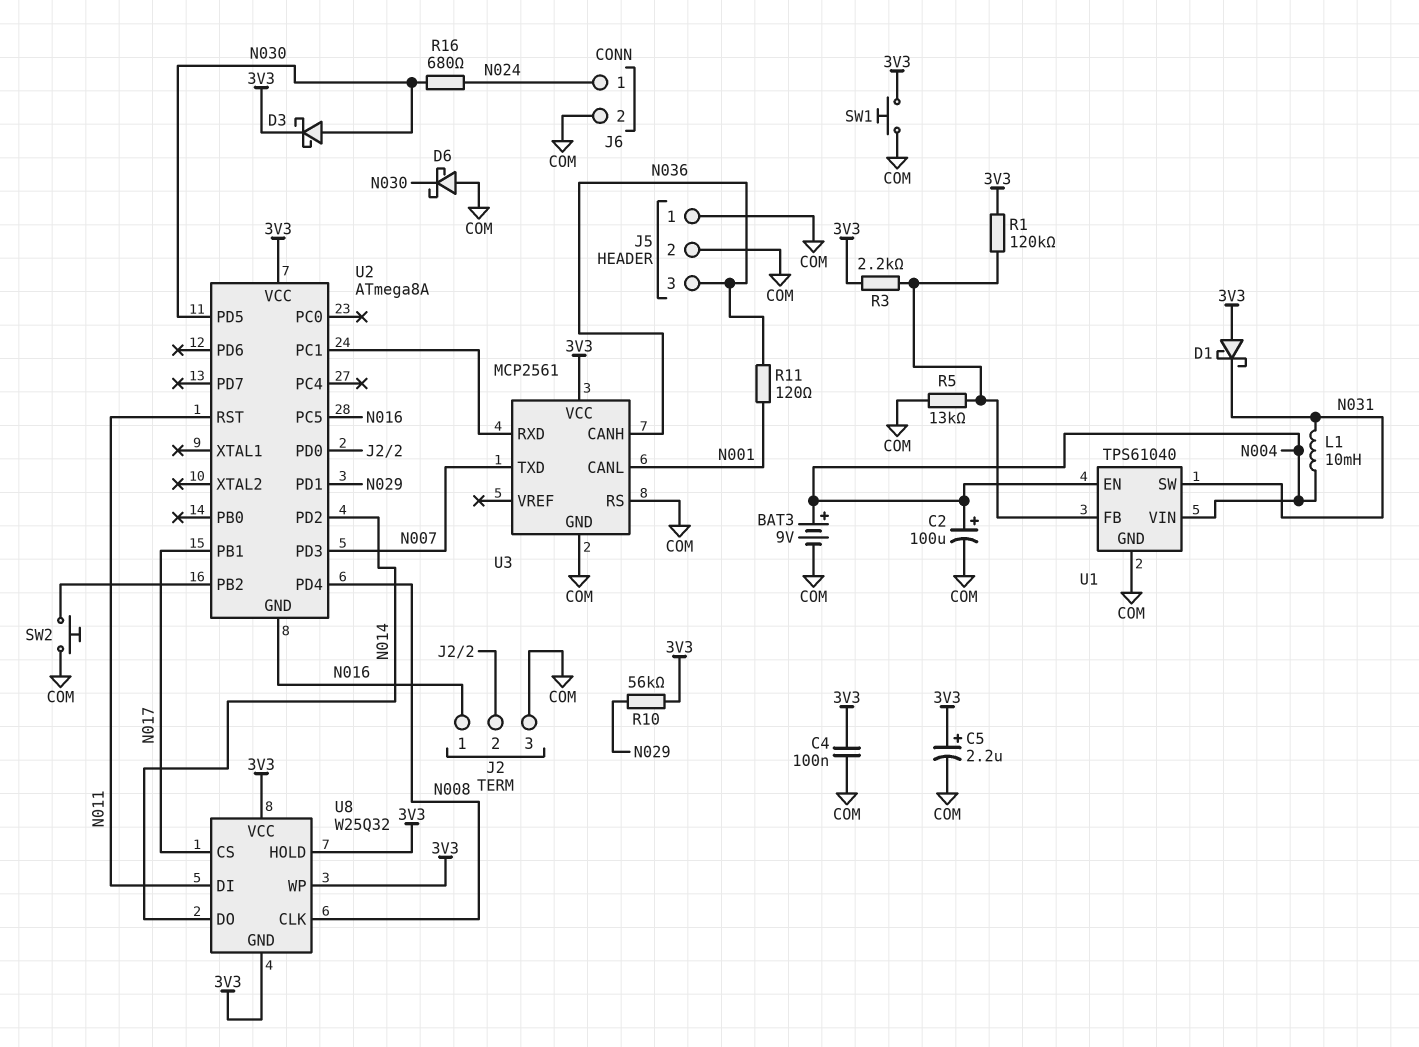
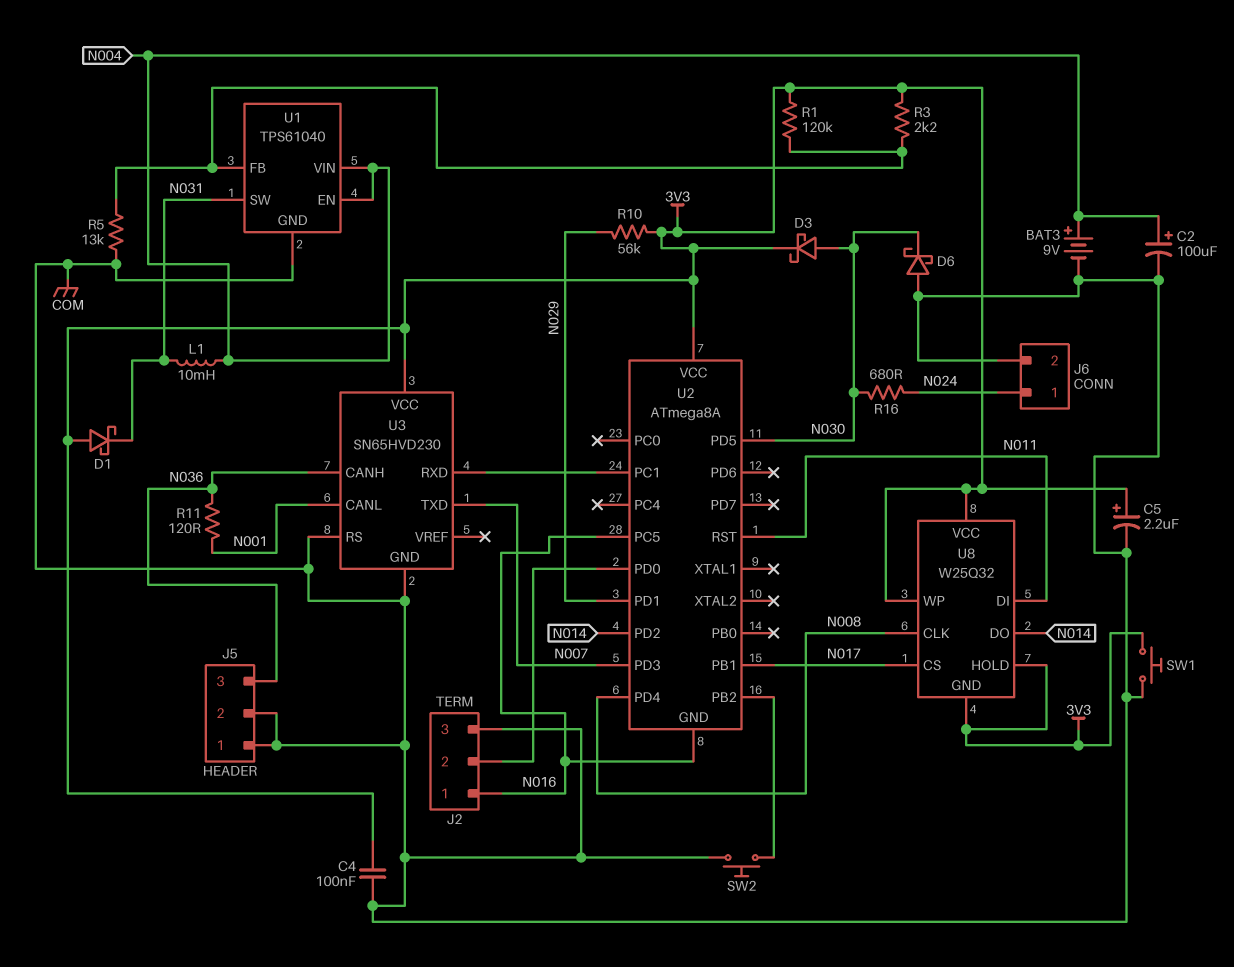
U3: MCP2561 -> SN65HVD230

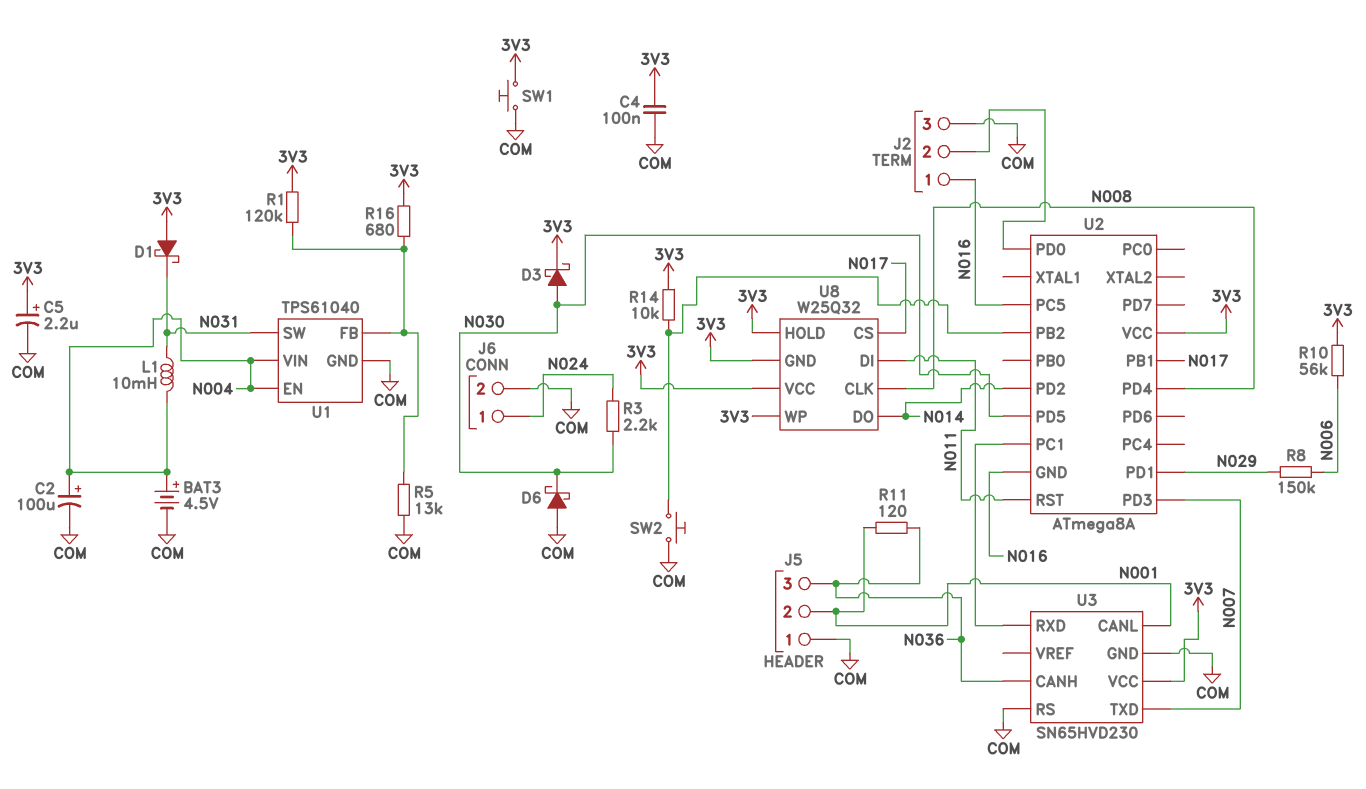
BAT3: 9V (plus N004, minus COM) -> 4.5V (plus N004, minus COM)
J5 pin 2: COM -> N001
R3: 2.2k (3V3, U1/FB) -> 2.2k (N024, N030)
R8: none -> 150k (N006, N029)
R10: 56k (3V3, N029) -> 56k (3V3, N006)
R14: none -> 10k (3V3, U2/PB2)
R16: 680 (N024, N030) -> 680 (3V3, U1/FB)

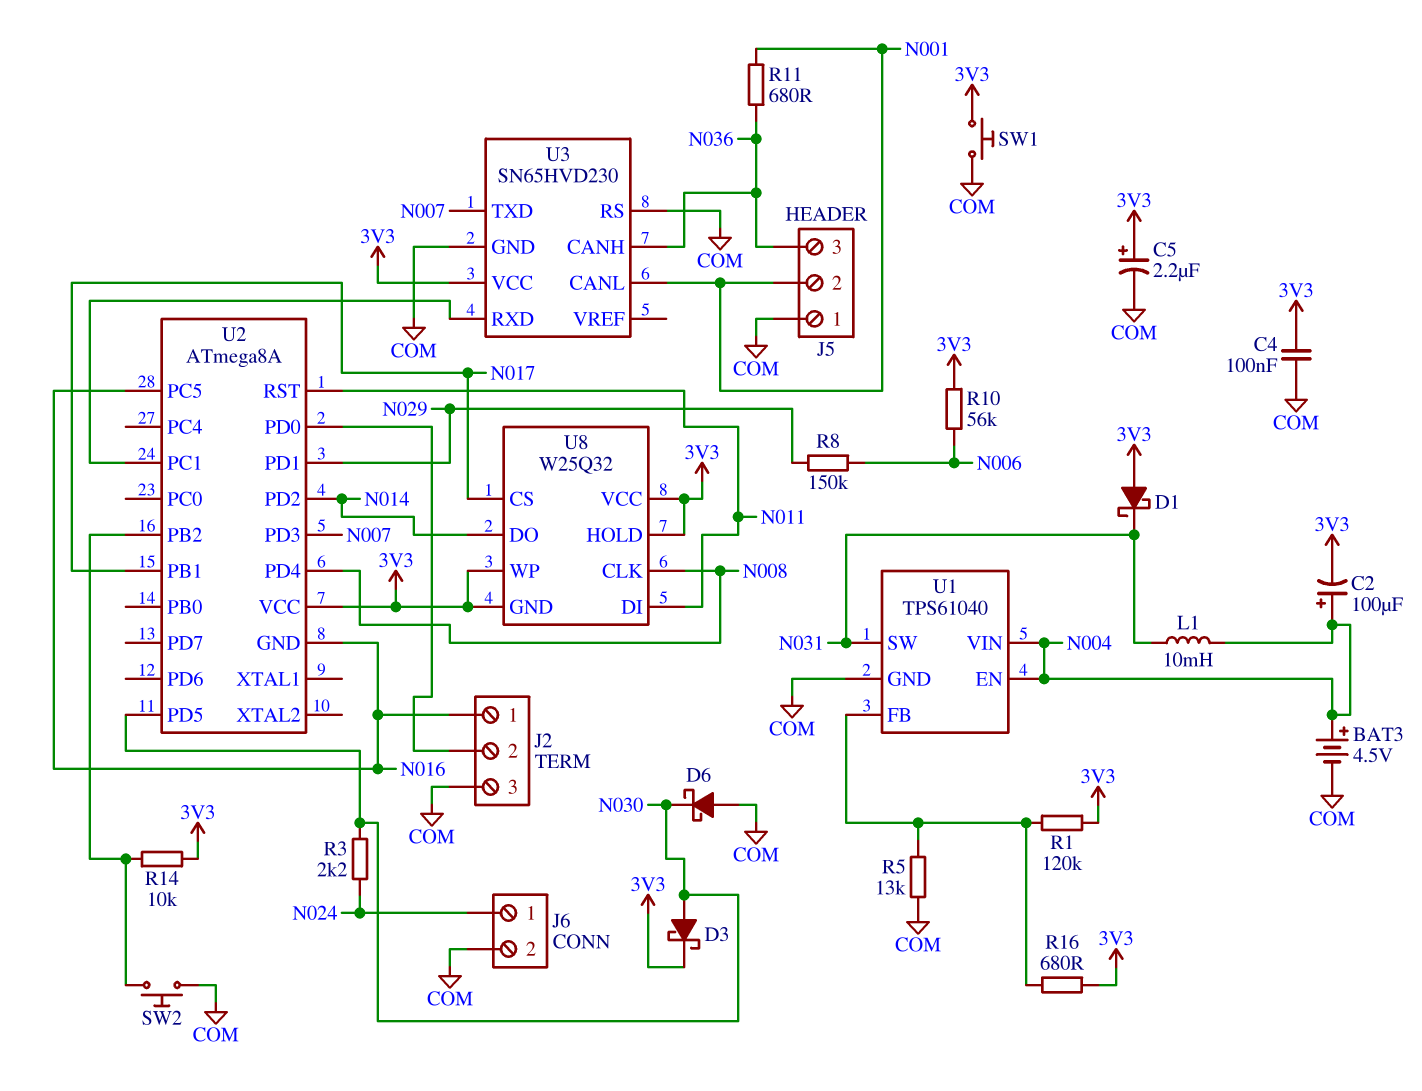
C2: 100uF (plus N004, minus COM) -> 100uF (plus N004, minus 3V3)
R11: 120 (N001, N036) -> 680 (N001, N036)

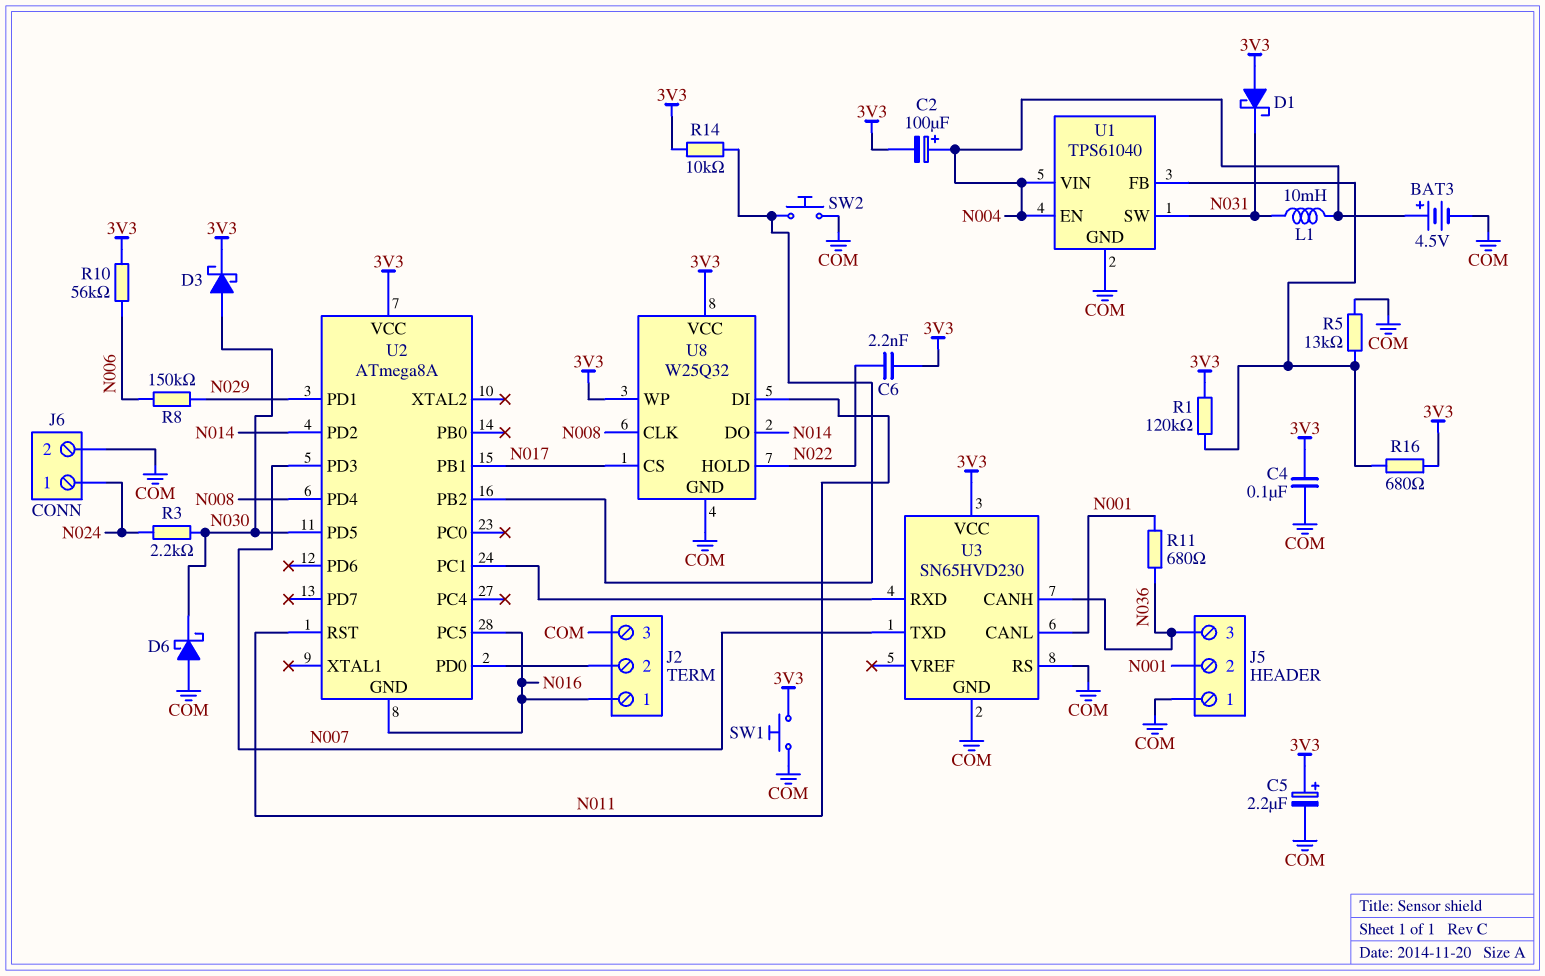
C6: none -> 2.2nF (3V3, N022)
U8 pin GND: 3V3 -> COM
U8 pin HOLD: 3V3 -> N022

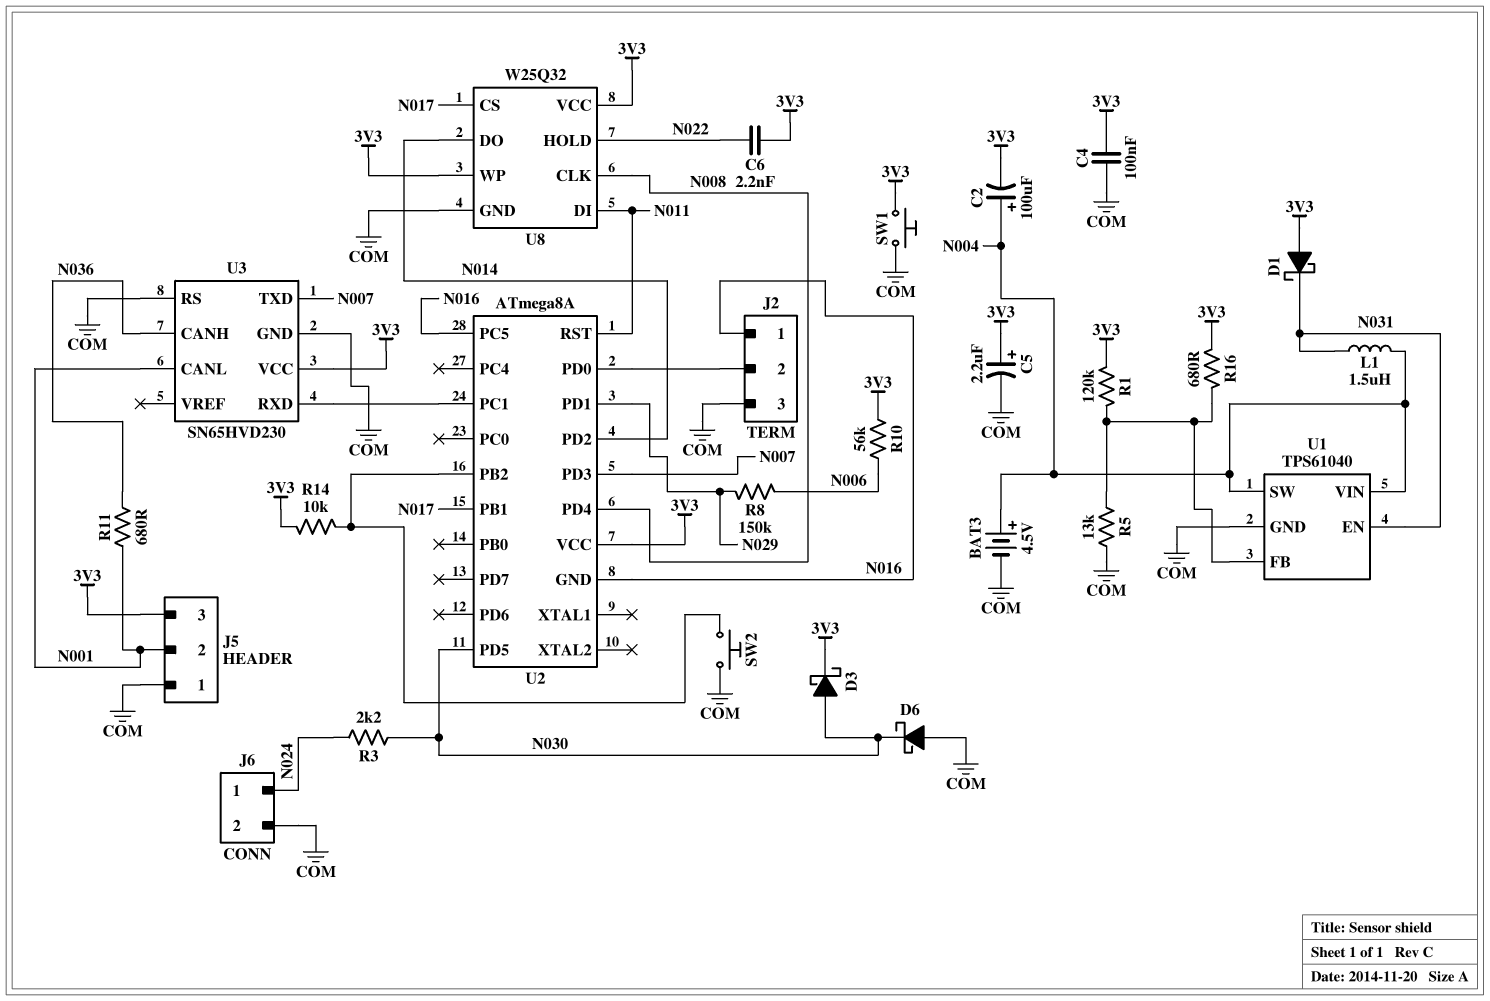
J5 pin 3: N036 -> 3V3
L1: 10mH (N004, N031) -> 1.5uH (N004, N031)
U1 pin EN: N004 -> N031
U1 pin SW: N031 -> N004

